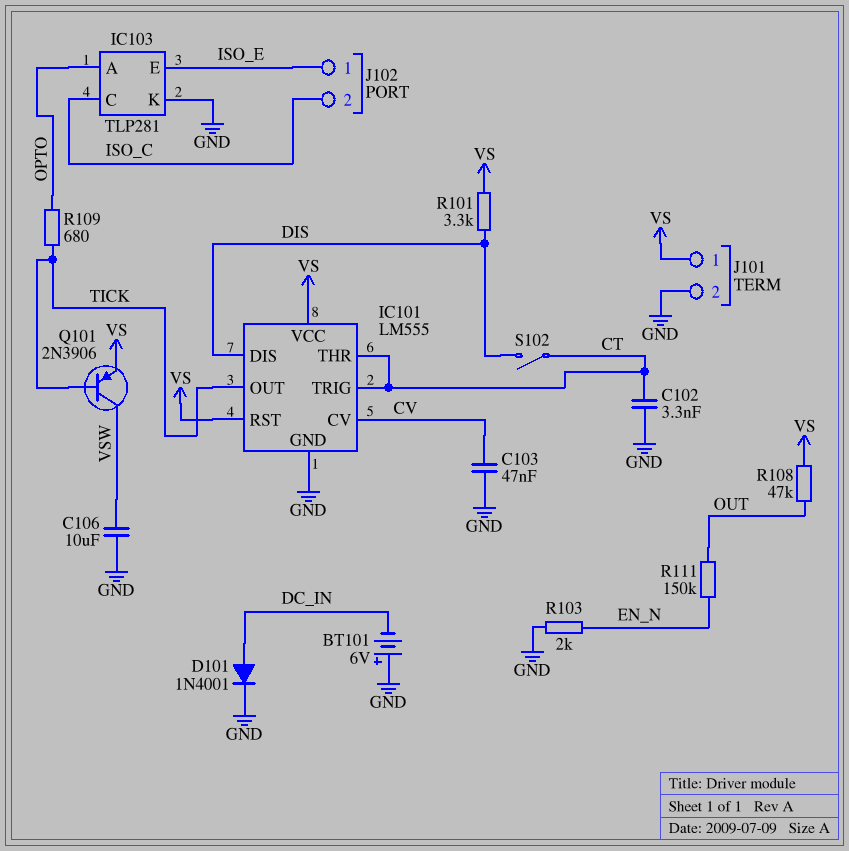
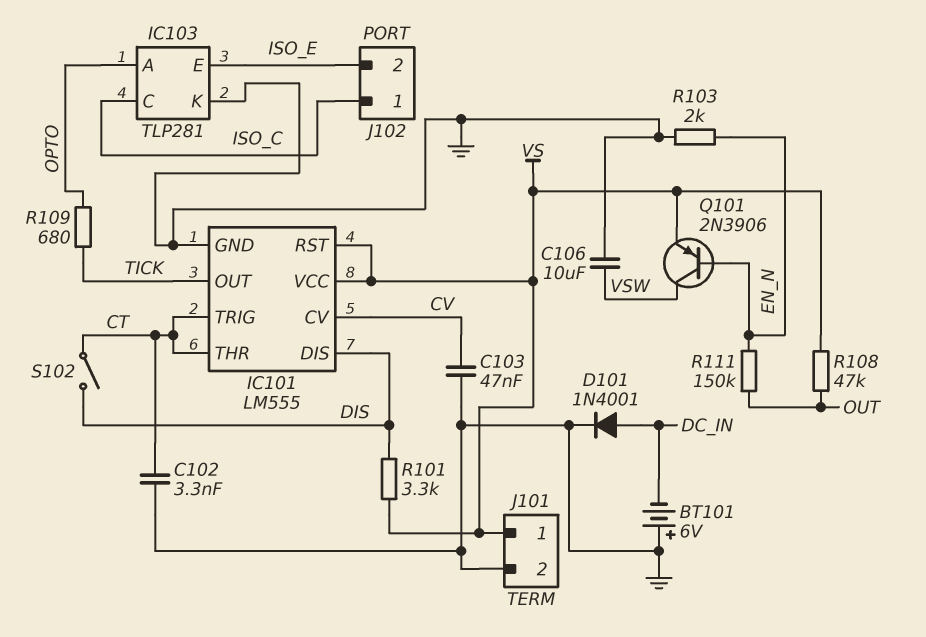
J102 pin 1: ISO_E -> ISO_C
J102 pin 2: ISO_C -> ISO_E
Q101: PNP 2N3906 (B TICK, C VSW, E VS) -> PNP 2N3906 (B EN_N, C VSW, E VS)

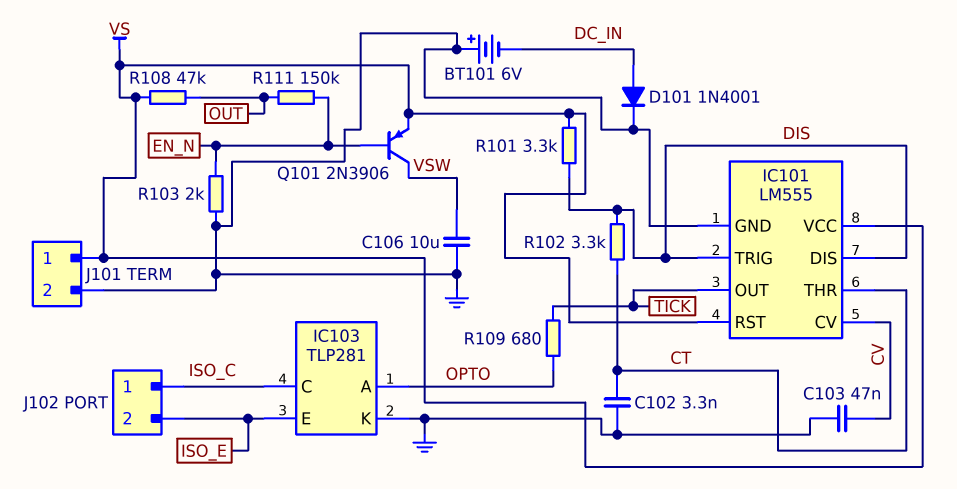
IC101 pin TRIG: CT -> DIS
R102: none -> 3.3k (CT, DIS)
S102: switch (CT, DIS) -> none

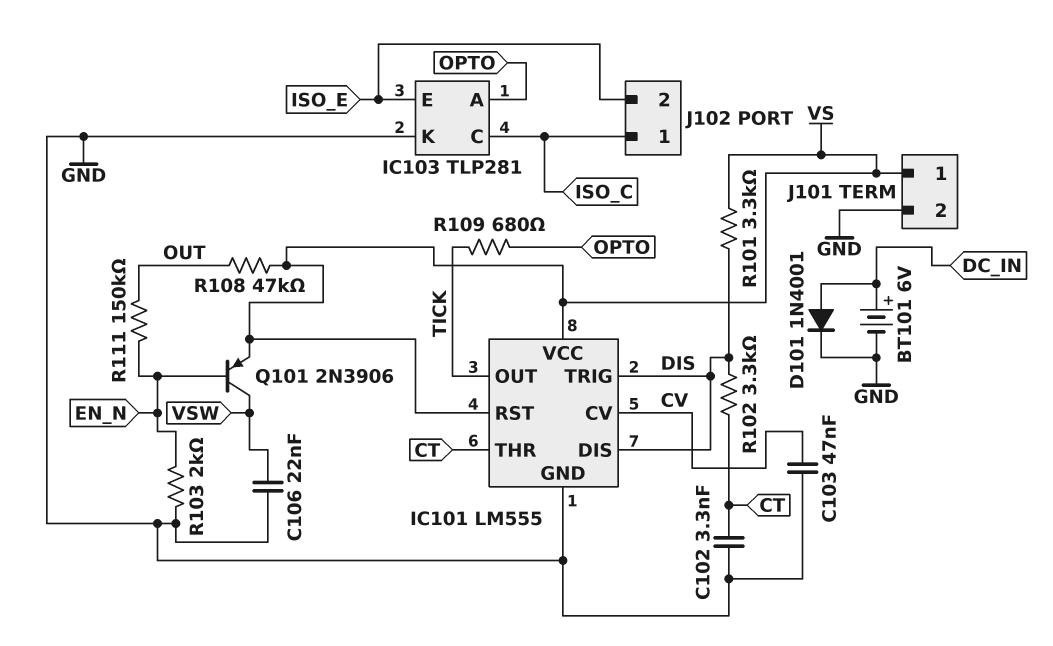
BT101: 6V (plus GND, minus DC_IN) -> 6V (plus DC_IN, minus GND)
C106: 10uF (GND, VSW) -> 22nF (GND, VSW)

